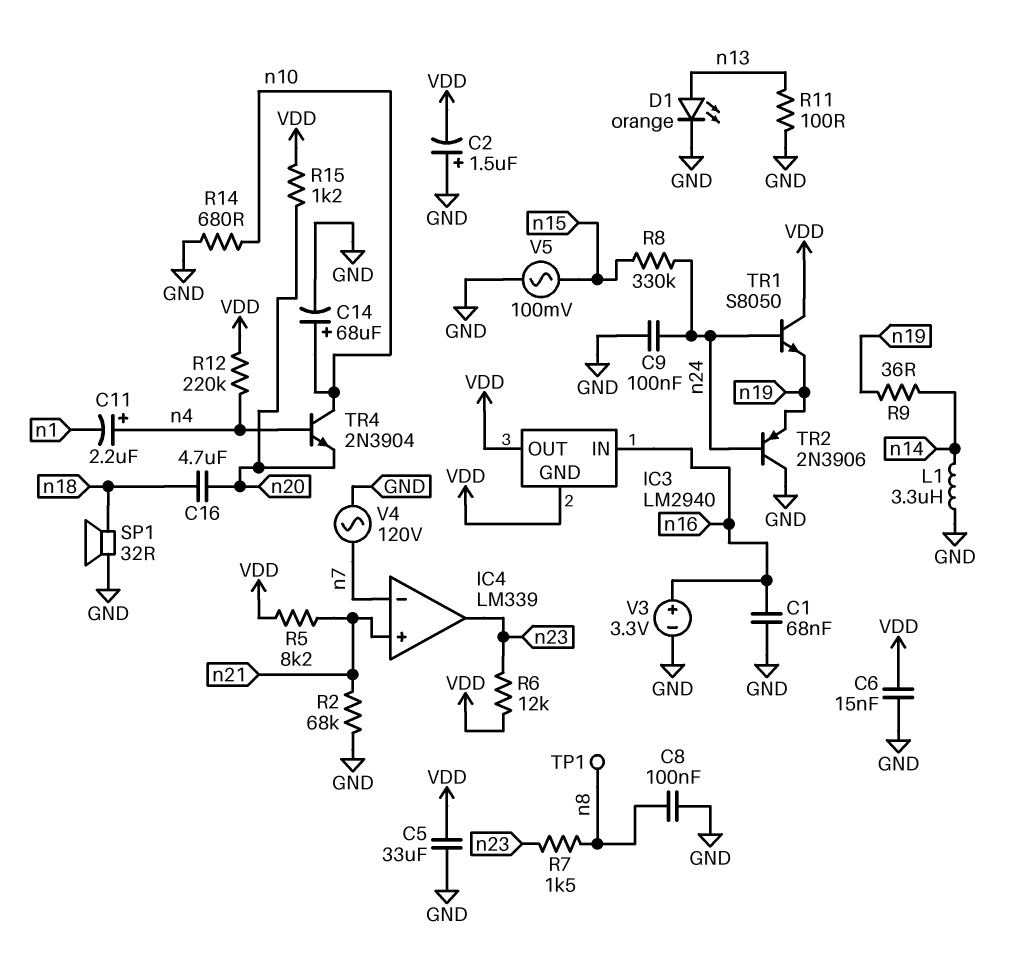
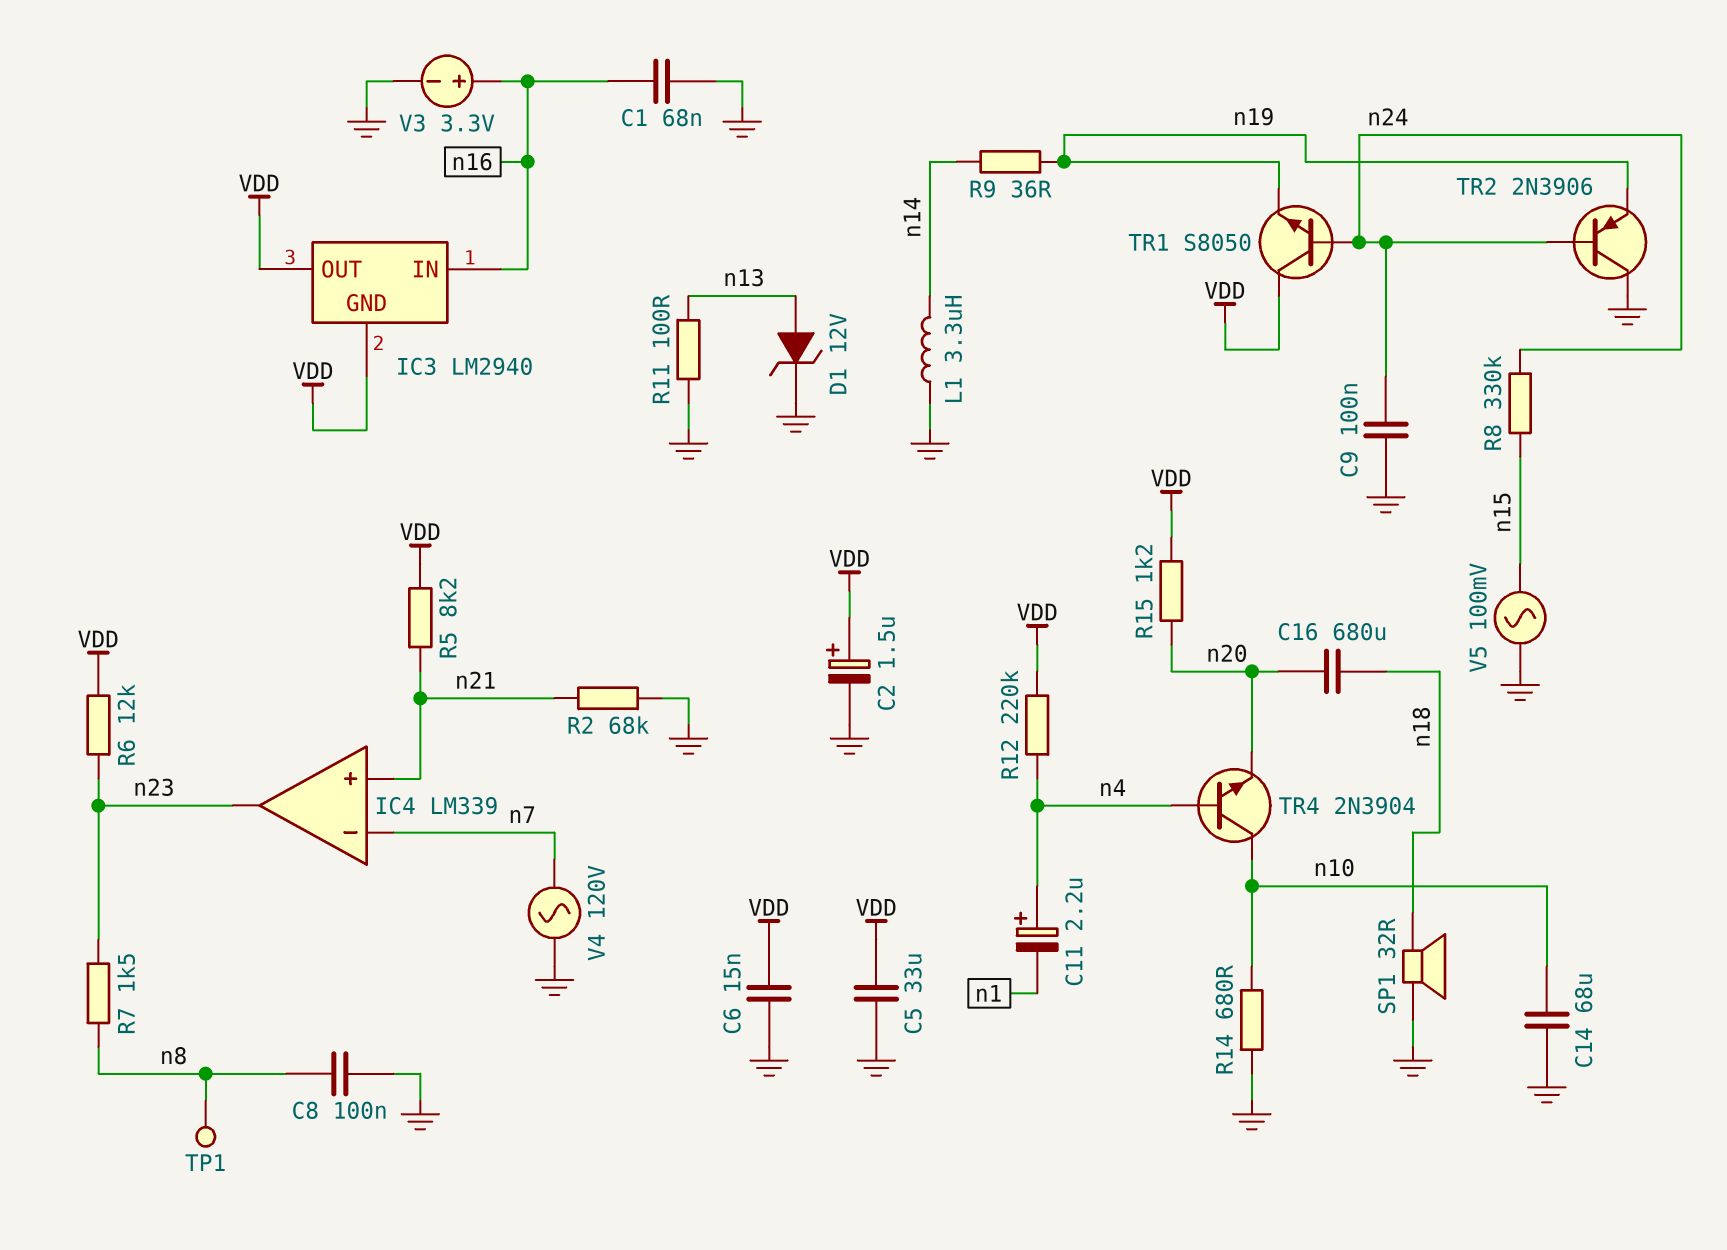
C2: 1.5uF (plus GND, minus VDD) -> 1.5uF (plus VDD, minus GND)
C14: 68uF (plus n10, minus GND) -> 68uF (GND, n10)
C16: 4.7uF (n18, n20) -> 680uF (n18, n20)
D1: LED orange (A n13, K GND) -> zener 12V (A n13, K GND)

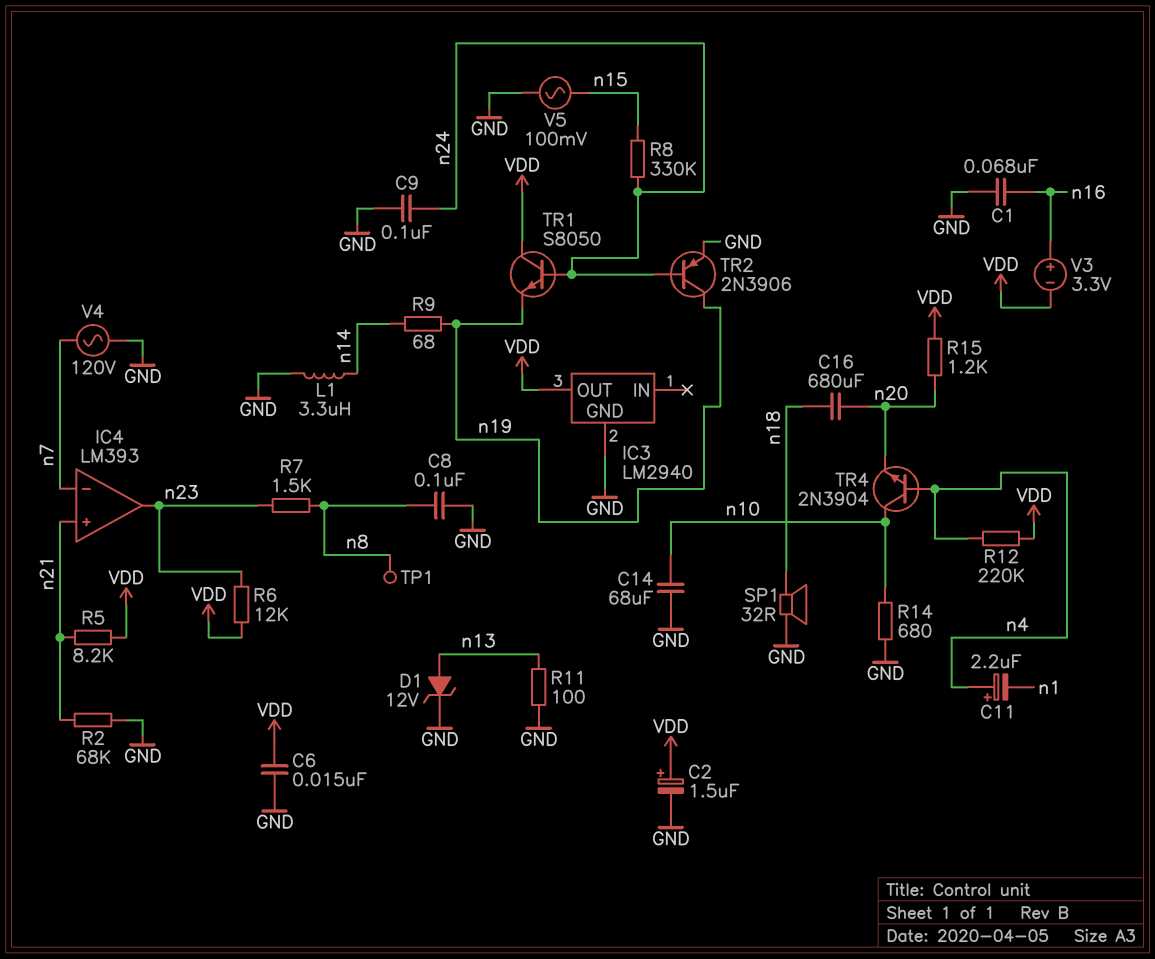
C5: 33uF (GND, VDD) -> none
IC3 pin GND: VDD -> GND
IC3 pin IN: n16 -> none
IC4: LM339 -> LM393
R9: 36 (n14, n19) -> 68 (n14, n19)
TR2: PNP 2N3906 (B n24, C GND, E n19) -> PNP 2N3906 (B n24, C n19, E GND)
V3: 3.3V (plus n16, minus GND) -> 3.3V (plus n16, minus VDD)

